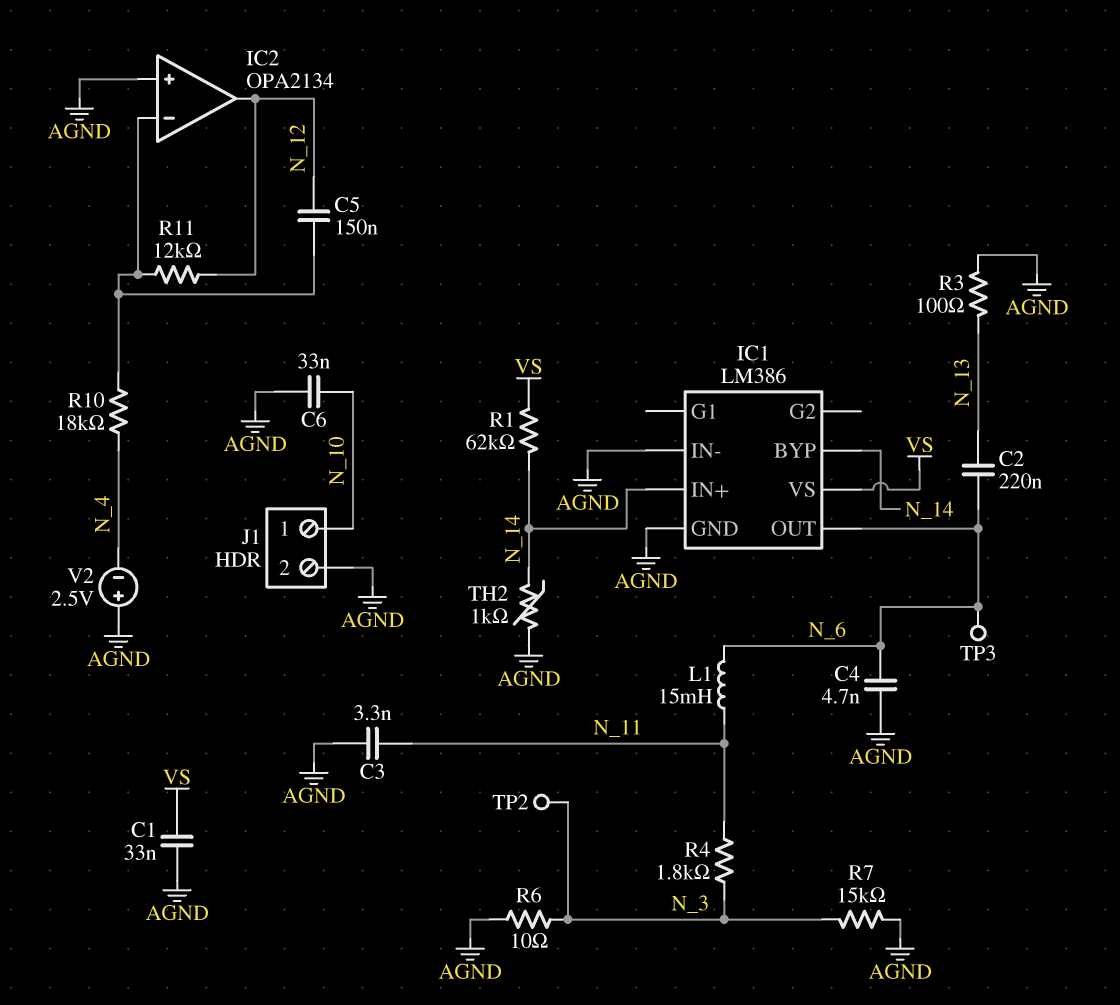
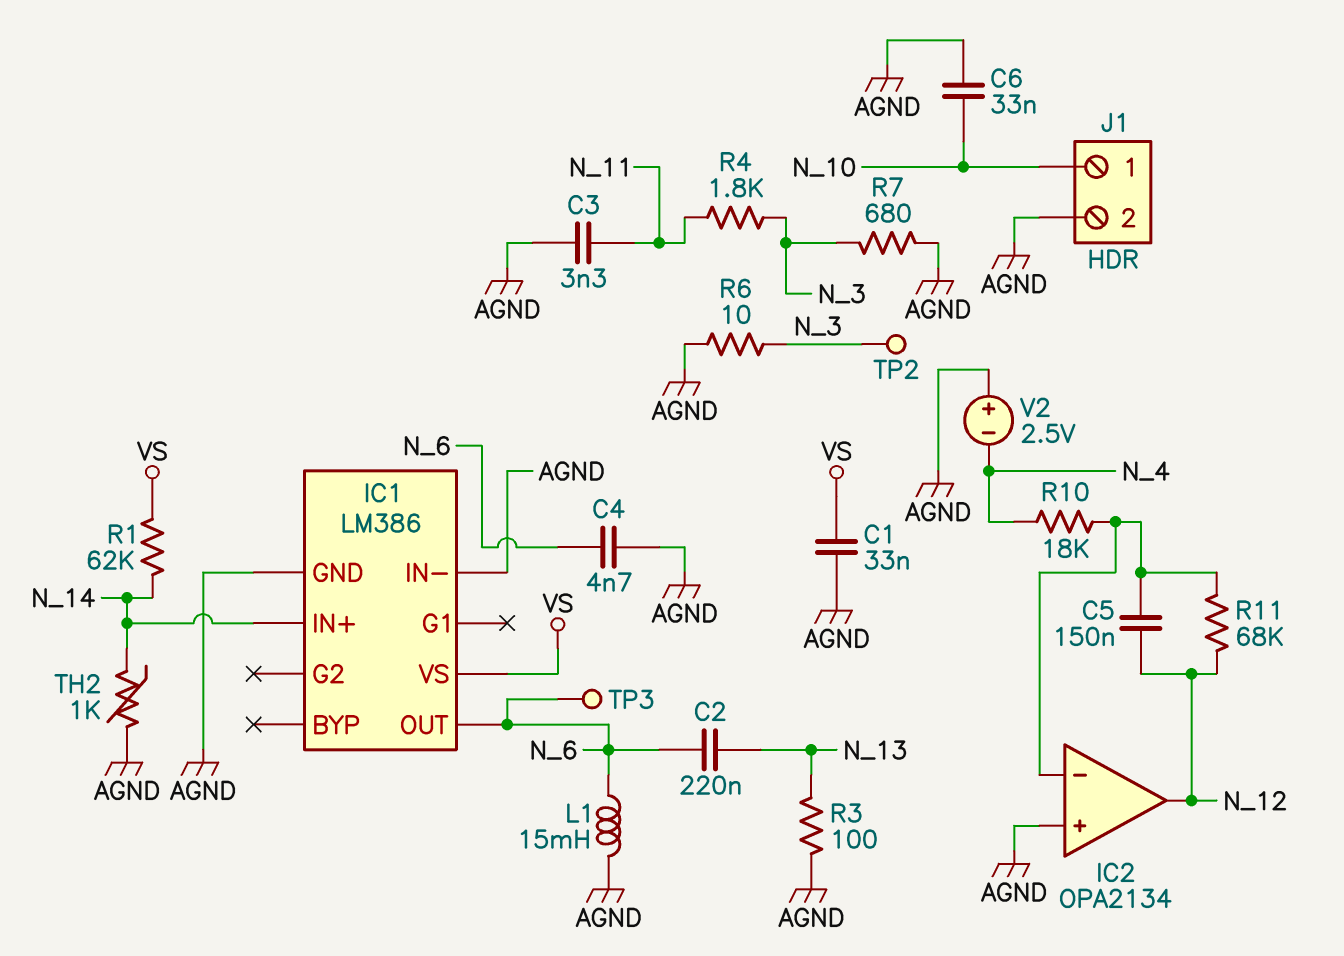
IC1 pin BYP: N_14 -> none
L1: 15mH (N_6, N_11) -> 15mH (AGND, N_6)
R7: 15k (AGND, N_3) -> 680 (AGND, N_3)
R11: 12k (IC2/in-, N_12) -> 68k (IC2/in-, N_12)

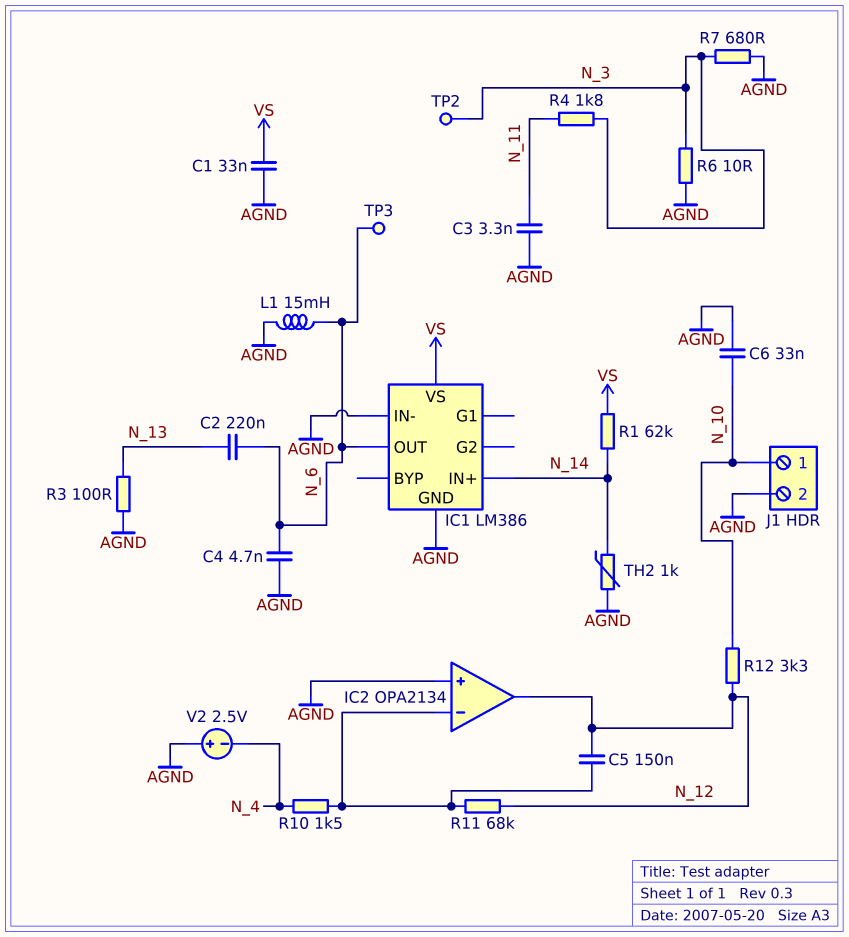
R10: 18k (IC2/in-, N_4) -> 1.5k (IC2/in-, N_4)
R12: none -> 3.3k (N_10, N_12)

